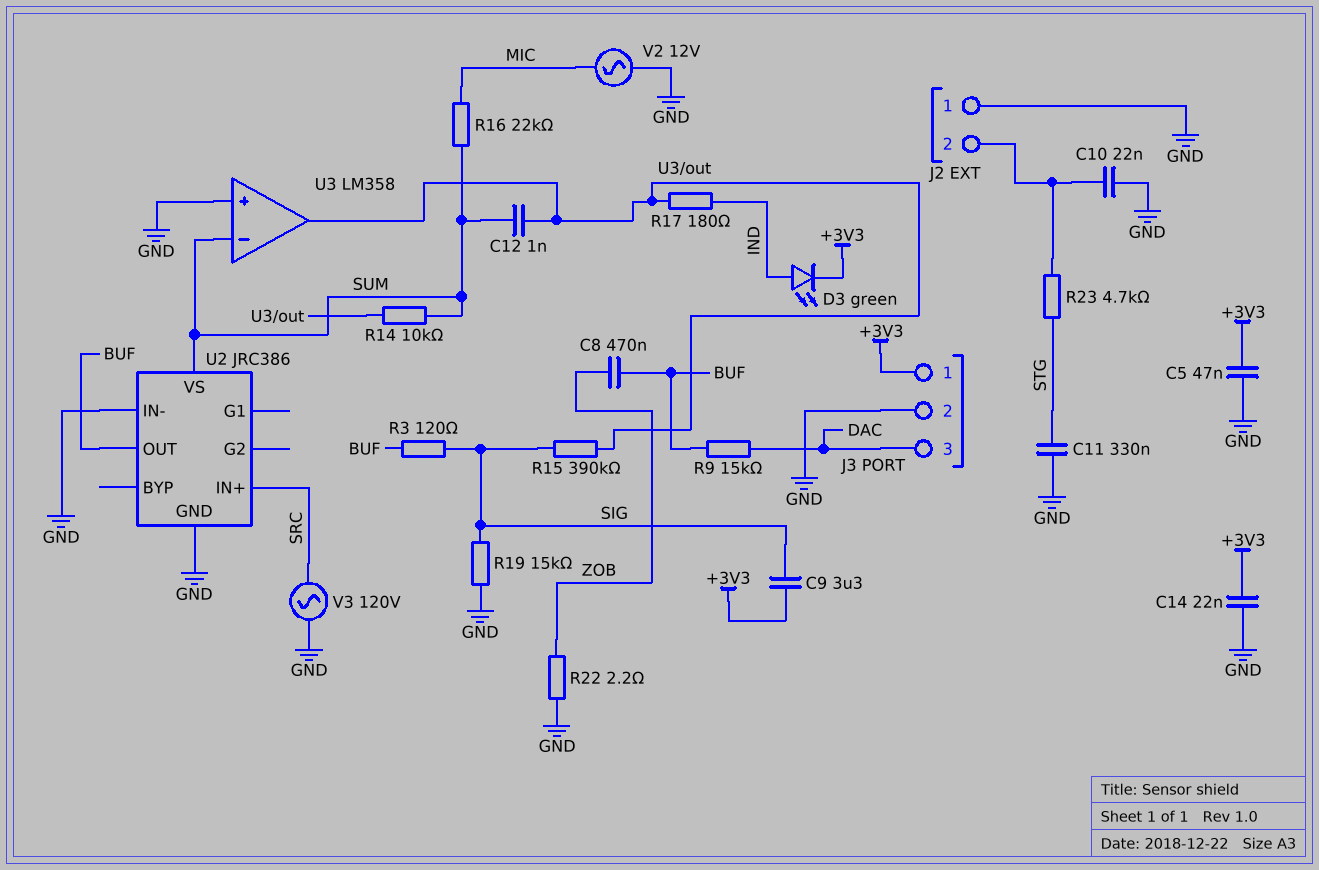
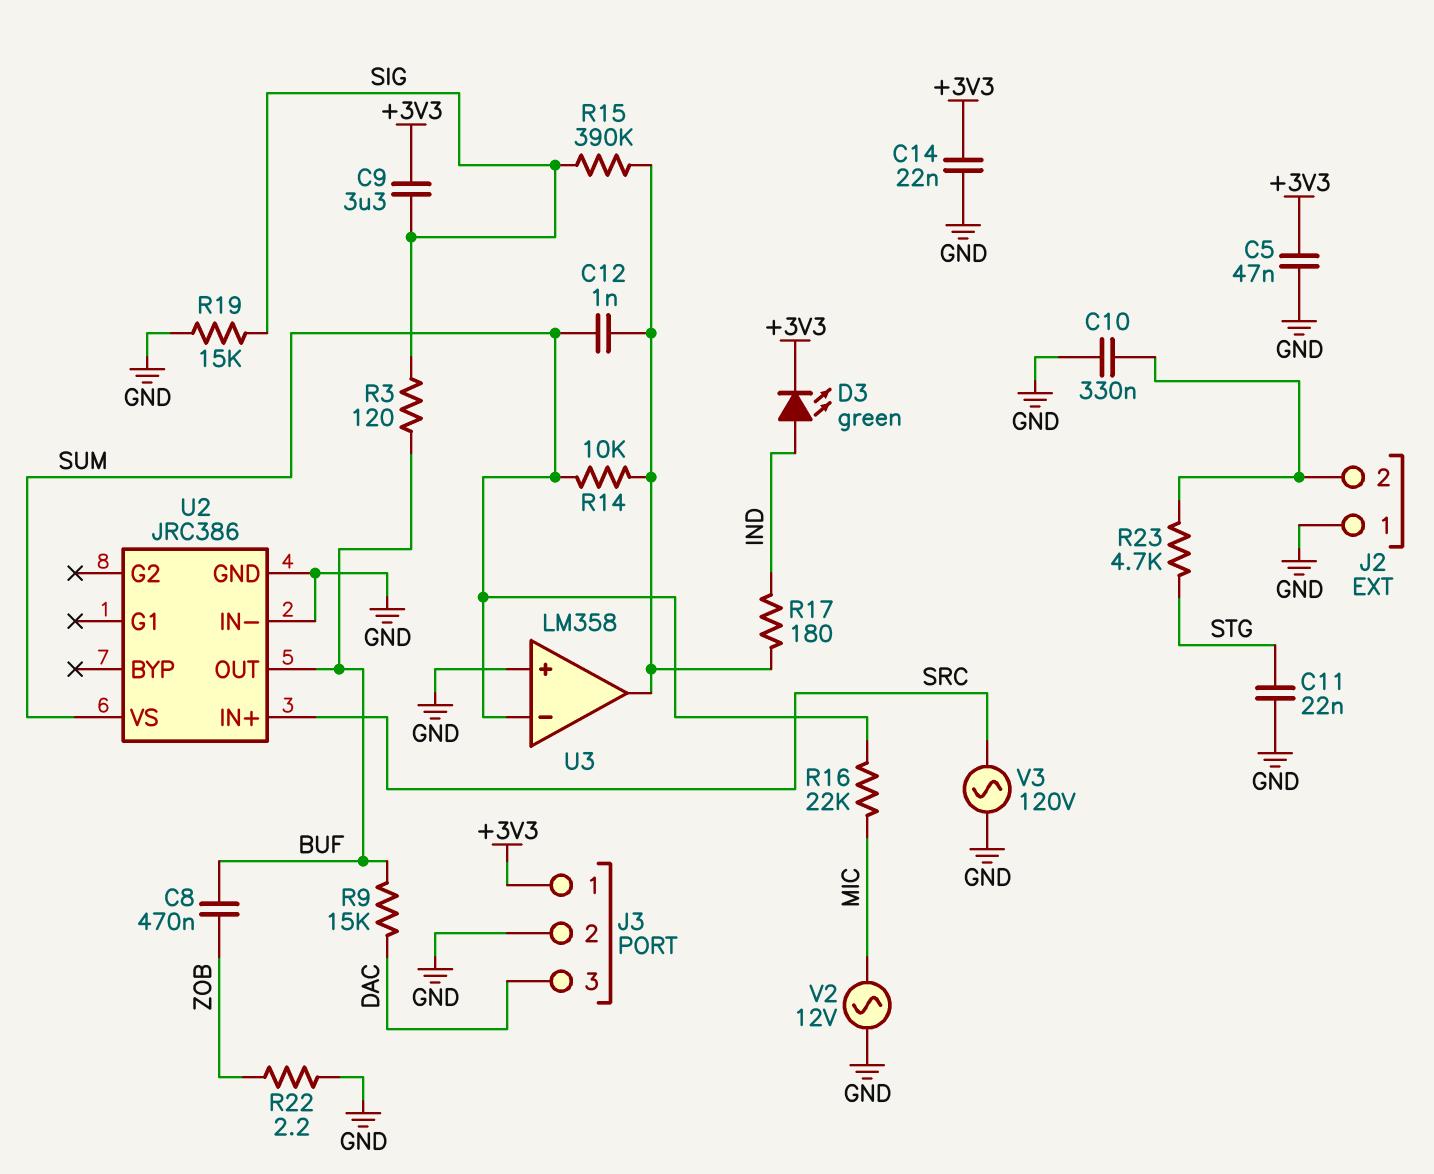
C10: 22nF (GND, J2/2) -> 330nF (GND, J2/2)
C11: 330nF (GND, STG) -> 22nF (GND, STG)

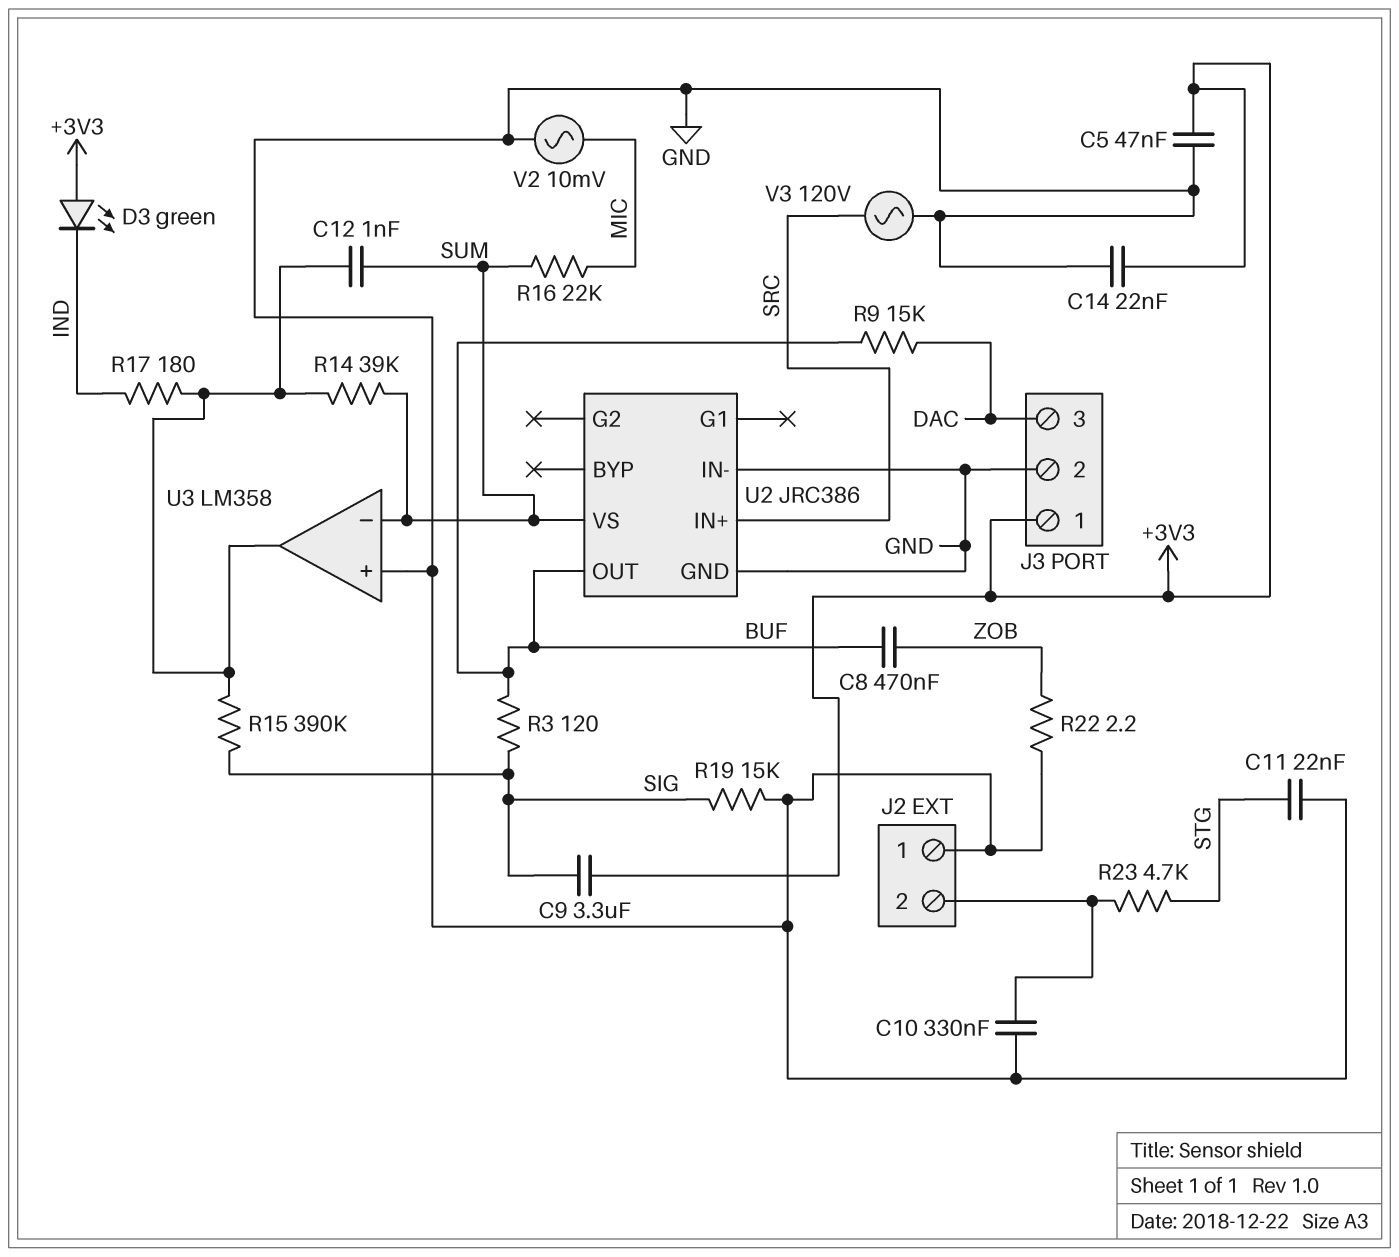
D3: LED green (A IND, K +3V3) -> LED green (A +3V3, K IND)
R14: 10k (SUM, U3/out) -> 39k (SUM, U3/out)
V2: AC 12V (GND, MIC) -> AC 10mV (GND, MIC)

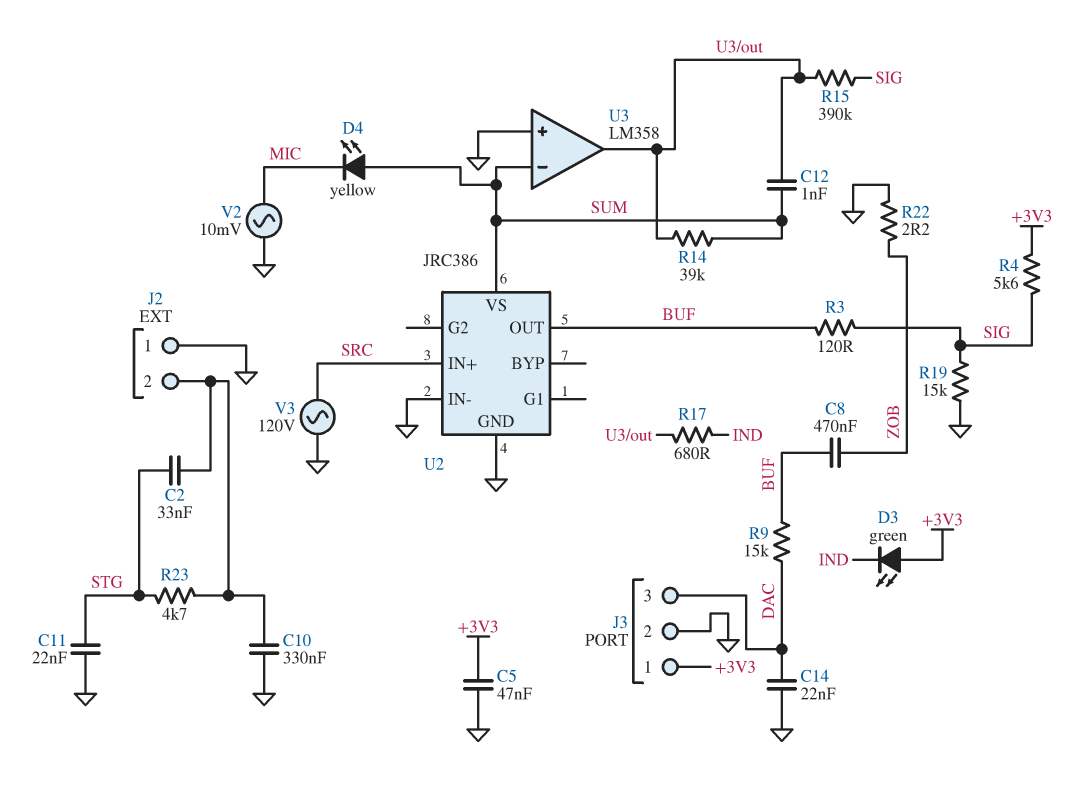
C2: none -> 33nF (J2/2, STG)
C9: 3.3uF (+3V3, SIG) -> none
C14: 22nF (+3V3, GND) -> 22nF (DAC, GND)
D4: none -> LED yellow (A SUM, K MIC)
R4: none -> 5.6k (+3V3, SIG)
R16: 22k (MIC, SUM) -> none
R17: 180 (IND, U3/out) -> 680 (IND, U3/out)

